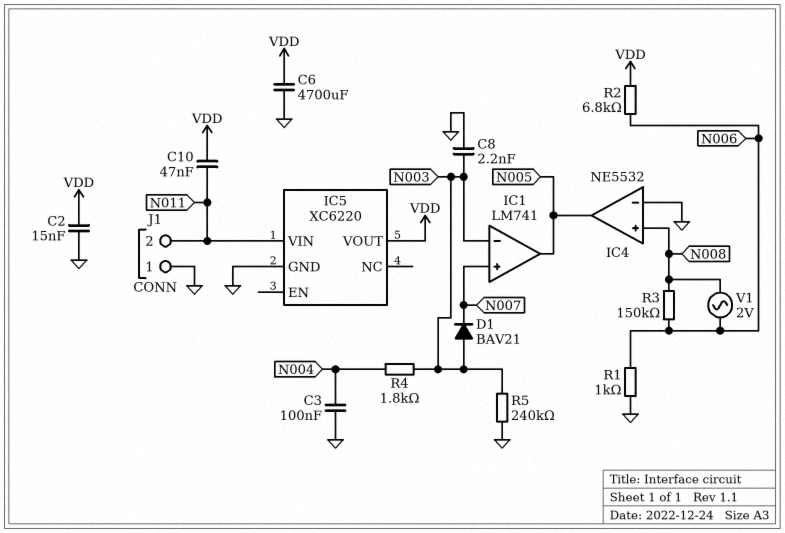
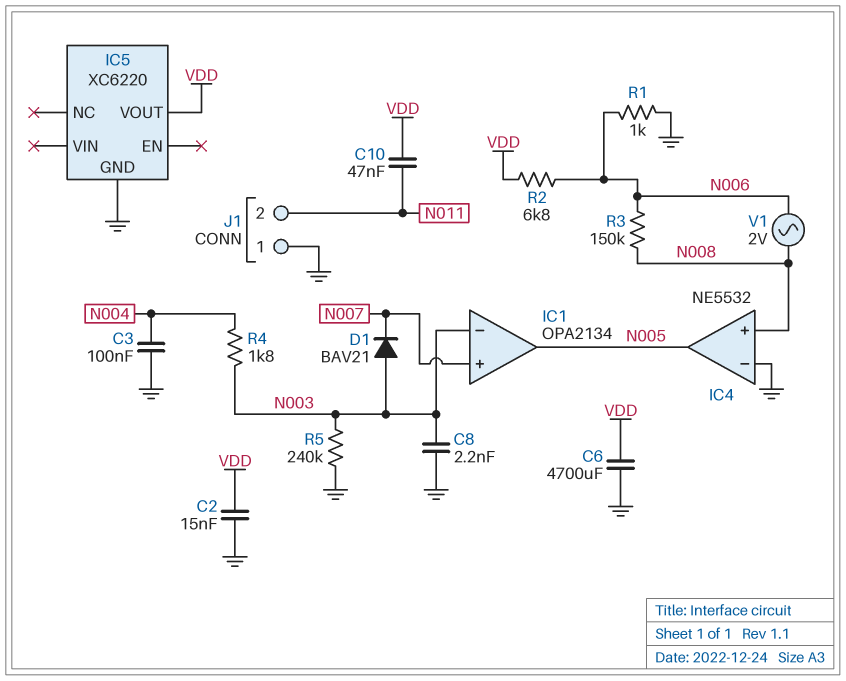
IC1: LM741 -> OPA2134
IC5 pin VIN: N011 -> none

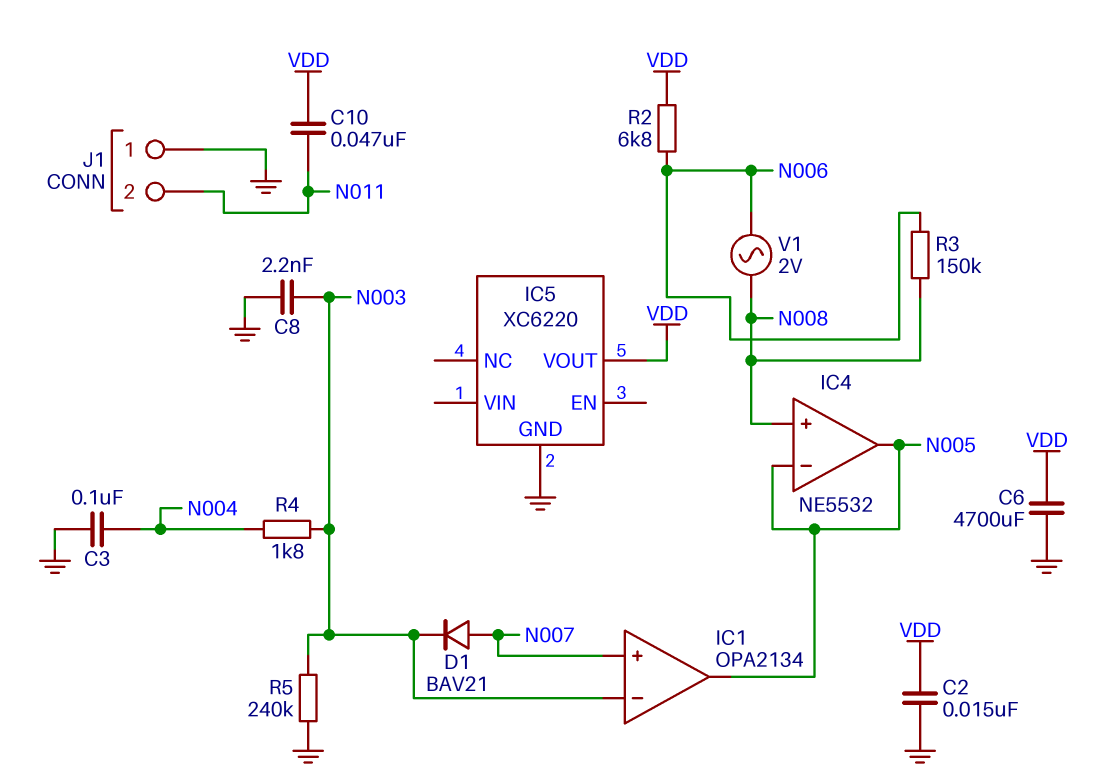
D1: diode BAV21 (A N003, K N007) -> diode BAV21 (A N007, K N003)
IC4 pin in-: GND -> N005
R1: 1k (GND, N006) -> none

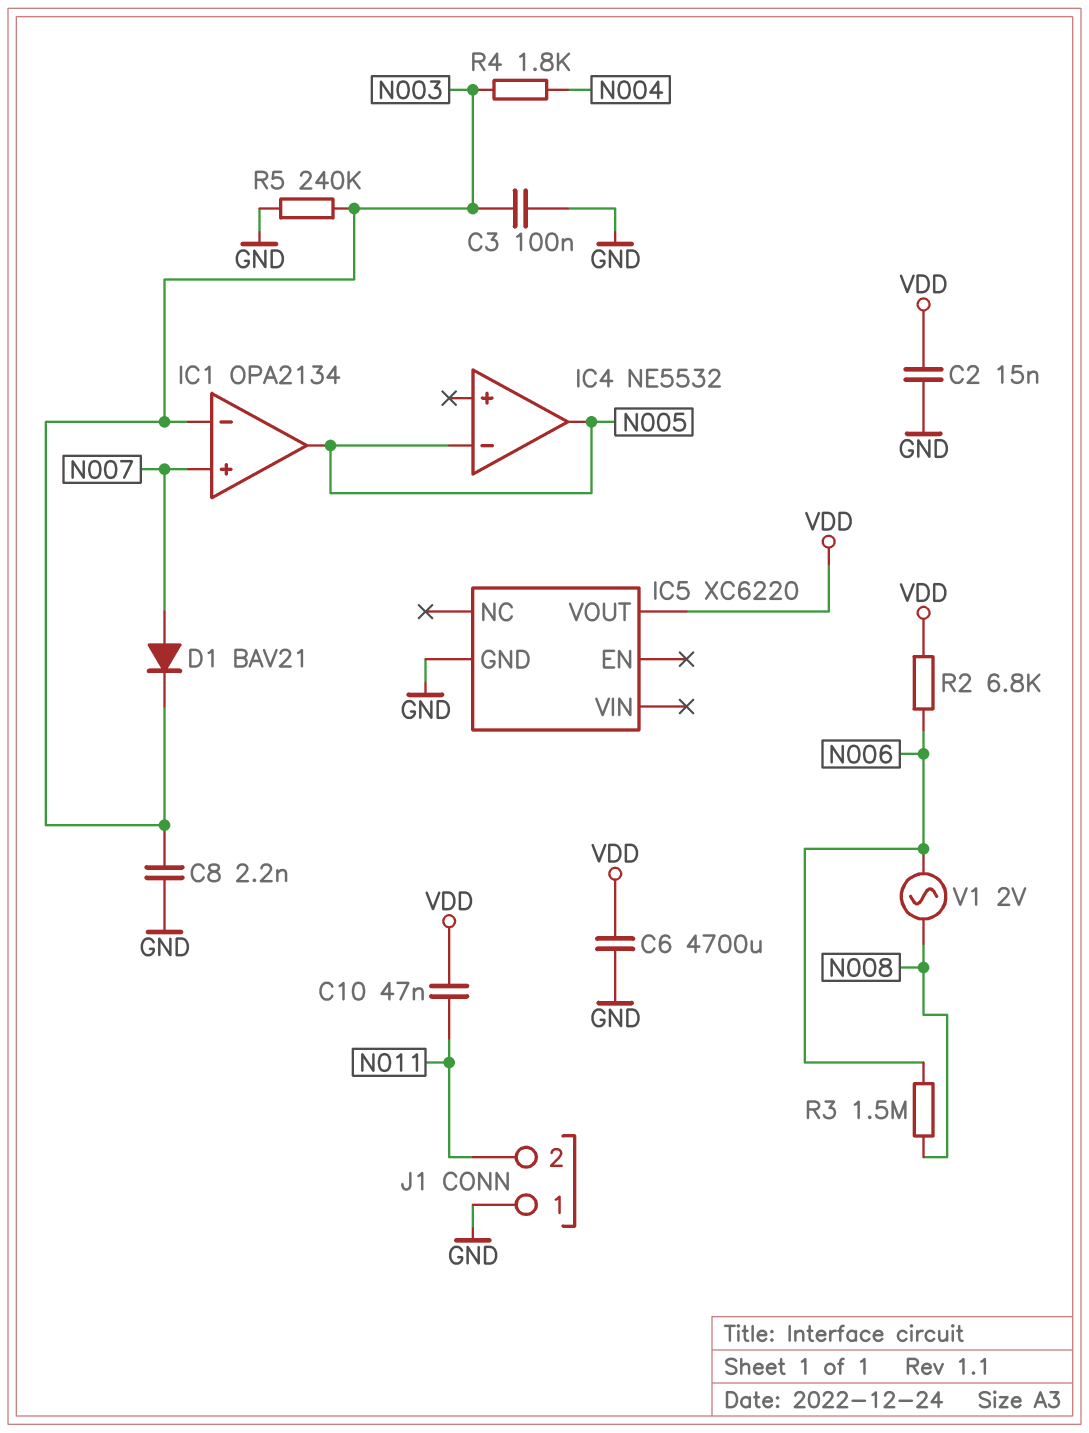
C3: 100nF (GND, N004) -> 100nF (GND, N003)
IC4 pin in+: N008 -> none
R3: 150k (N006, N008) -> 1.5M (N006, N008)

